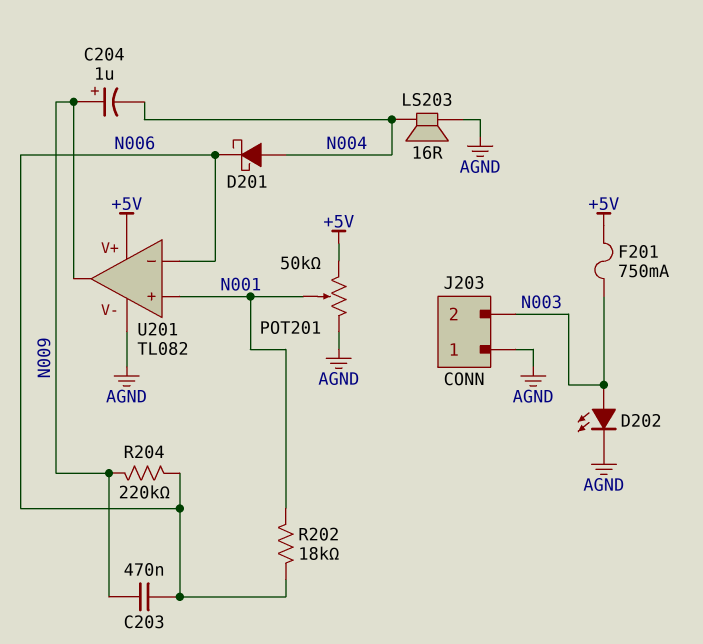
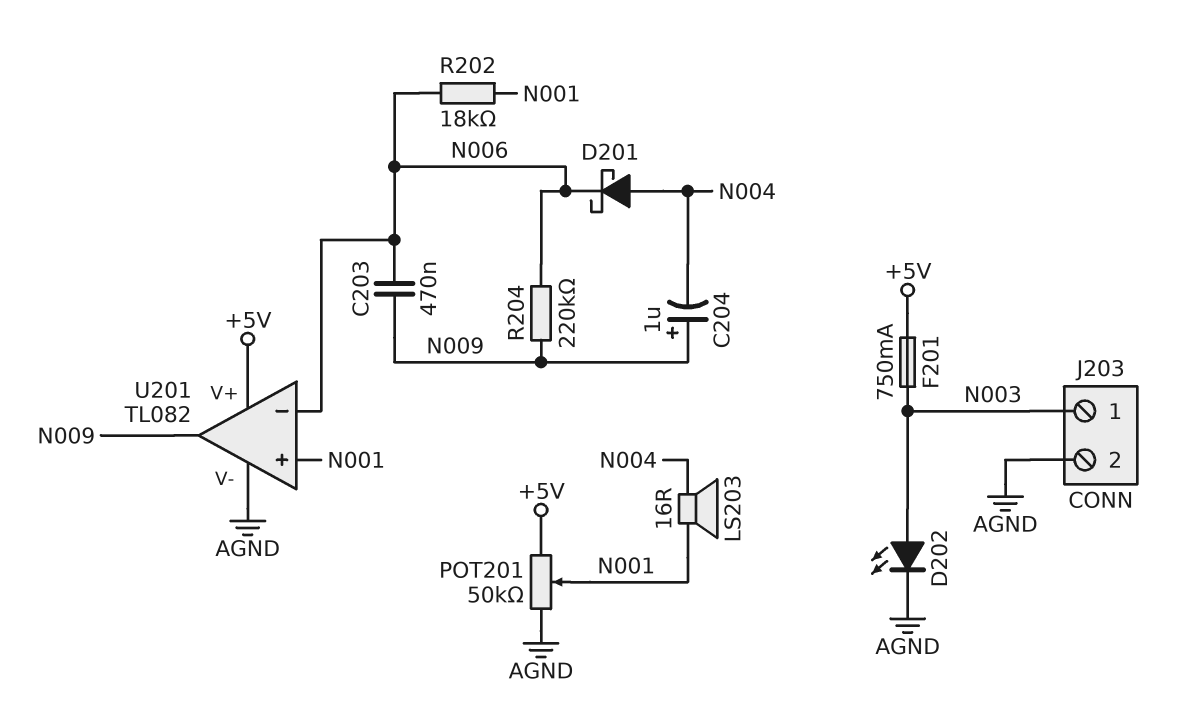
J203 pin 1: AGND -> N003
J203 pin 2: N003 -> AGND
LS203: speaker 16R (AGND, N004) -> speaker 16R (N001, N004)

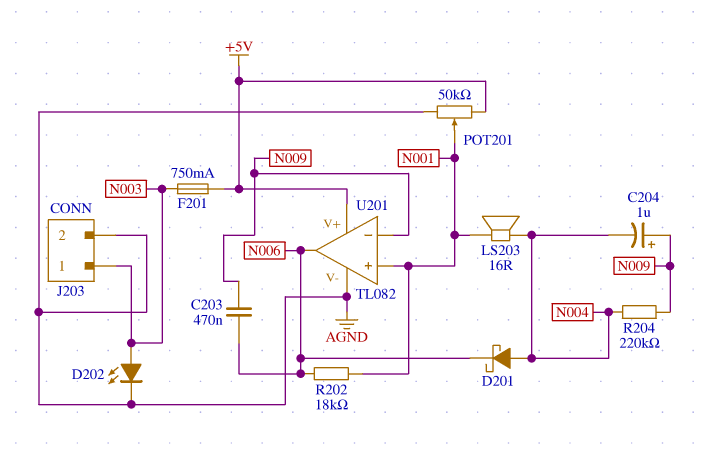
R204: 220k (N006, N009) -> 220k (N004, N009)
U201 pin in-: N006 -> N009
U201 pin out: N009 -> N006

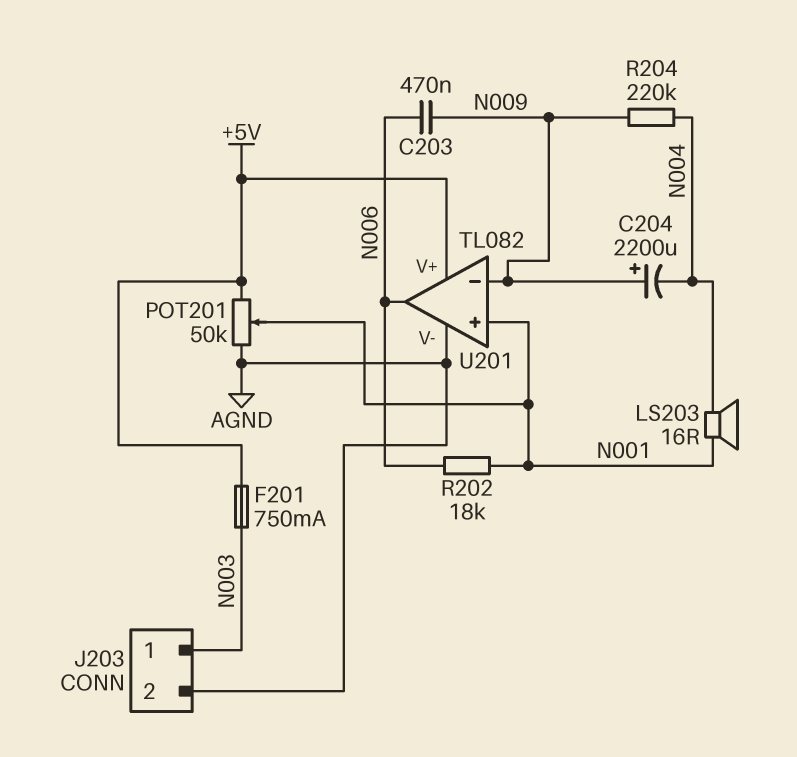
C204: 1uF (plus N009, minus N004) -> 2200uF (plus N009, minus N004)
D201: schottky (A N004, K N006) -> none
D202: LED (A N003, K AGND) -> none

